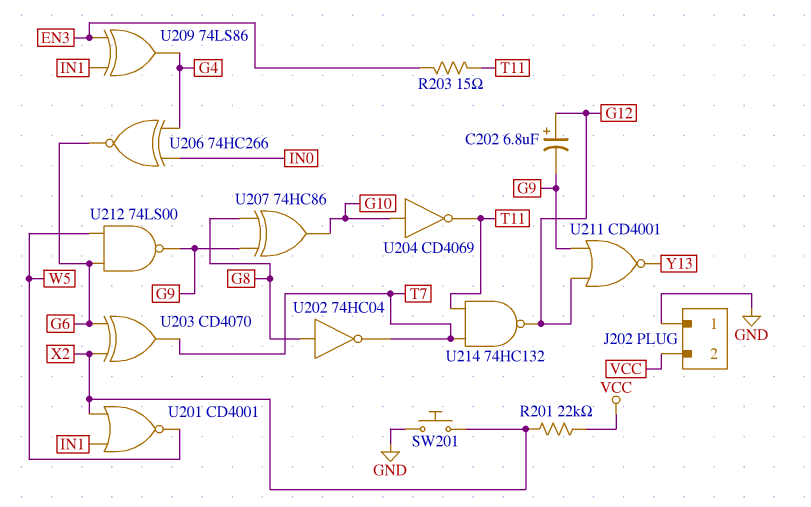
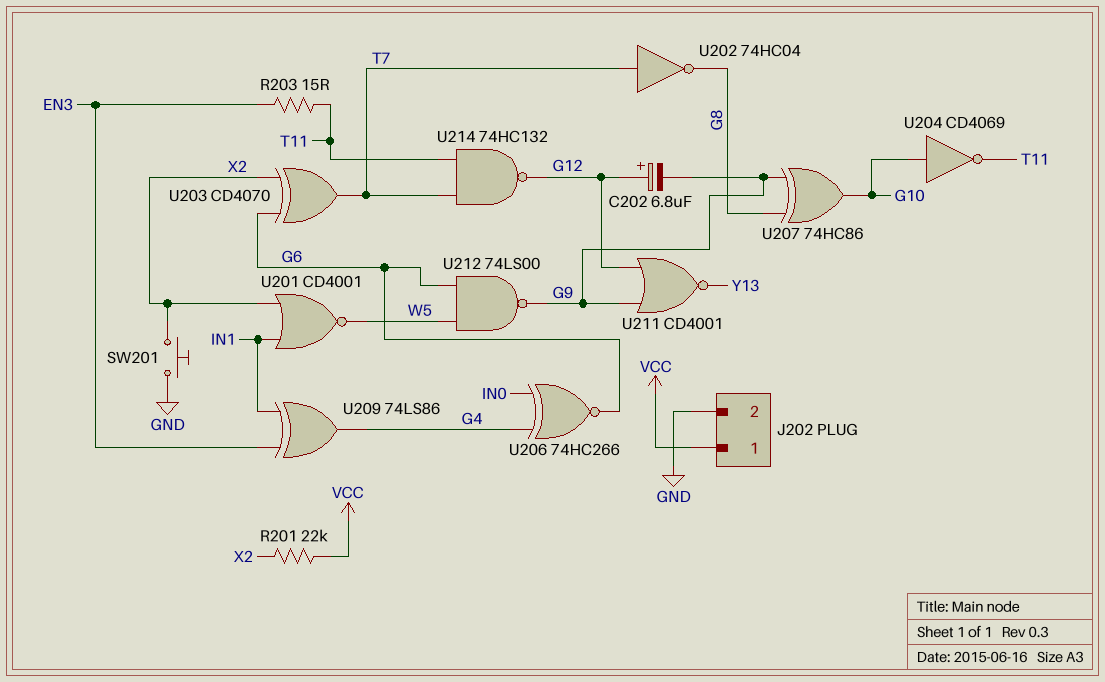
J202 pin 1: GND -> VCC
J202 pin 2: VCC -> GND
U202: NOT 74HC04 (in G8, out T7) -> NOT 74HC04 (in T7, out G8)

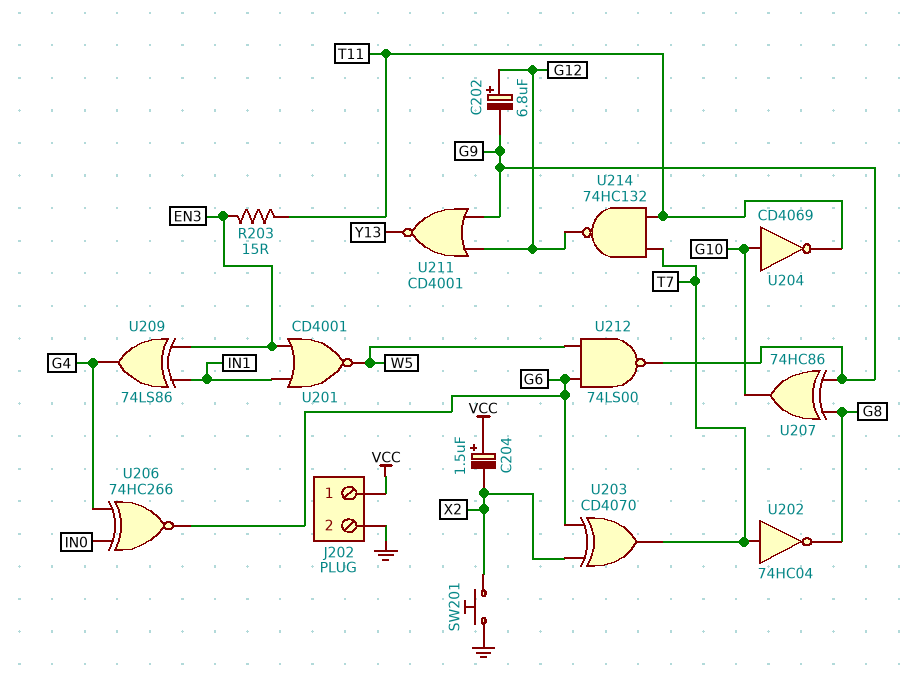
C204: none -> 1.5uF (plus VCC, minus X2)
R201: 22k (VCC, X2) -> none
U201: NOR CD4001 (in IN1, in X2, out W5) -> NOR CD4001 (in EN3, in IN1, out W5)

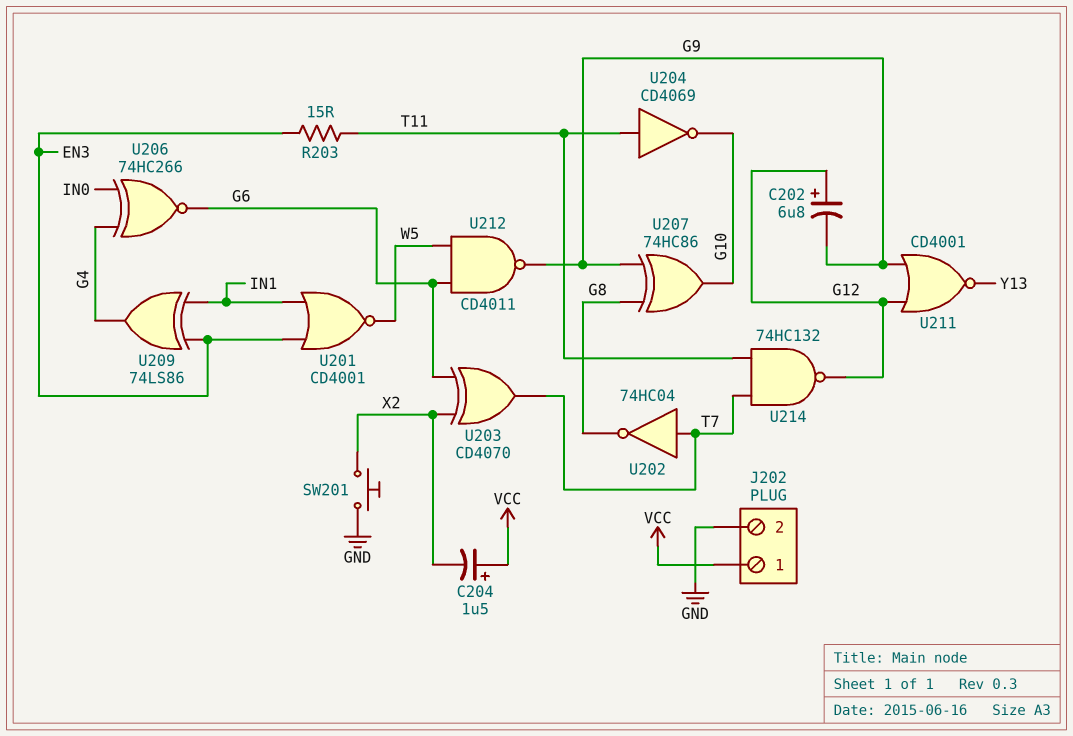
U204: NOT CD4069 (in G10, out T11) -> NOT CD4069 (in T11, out G10)
U212: NAND 74LS00 (in G6, in W5, out G9) -> NAND CD4011 (in G6, in W5, out G9)

